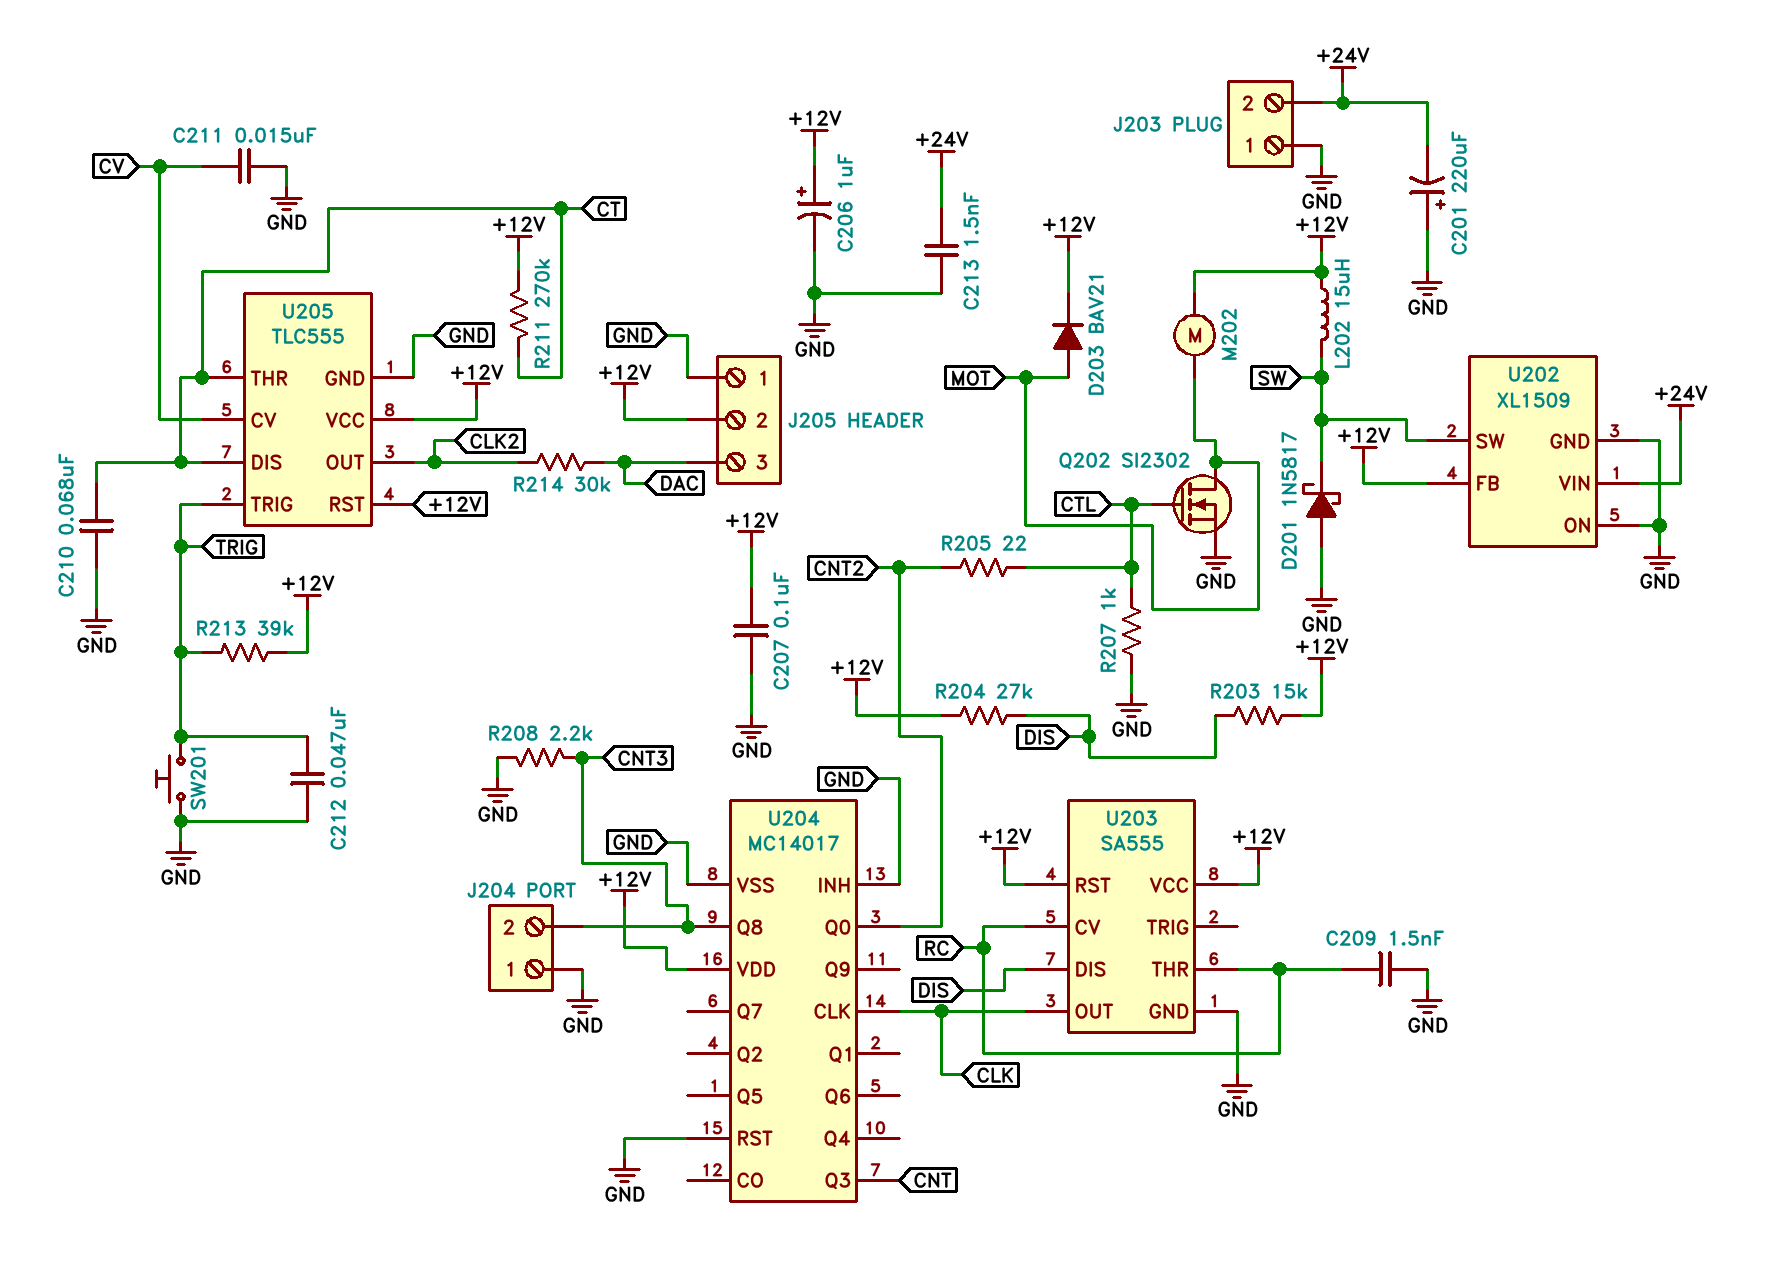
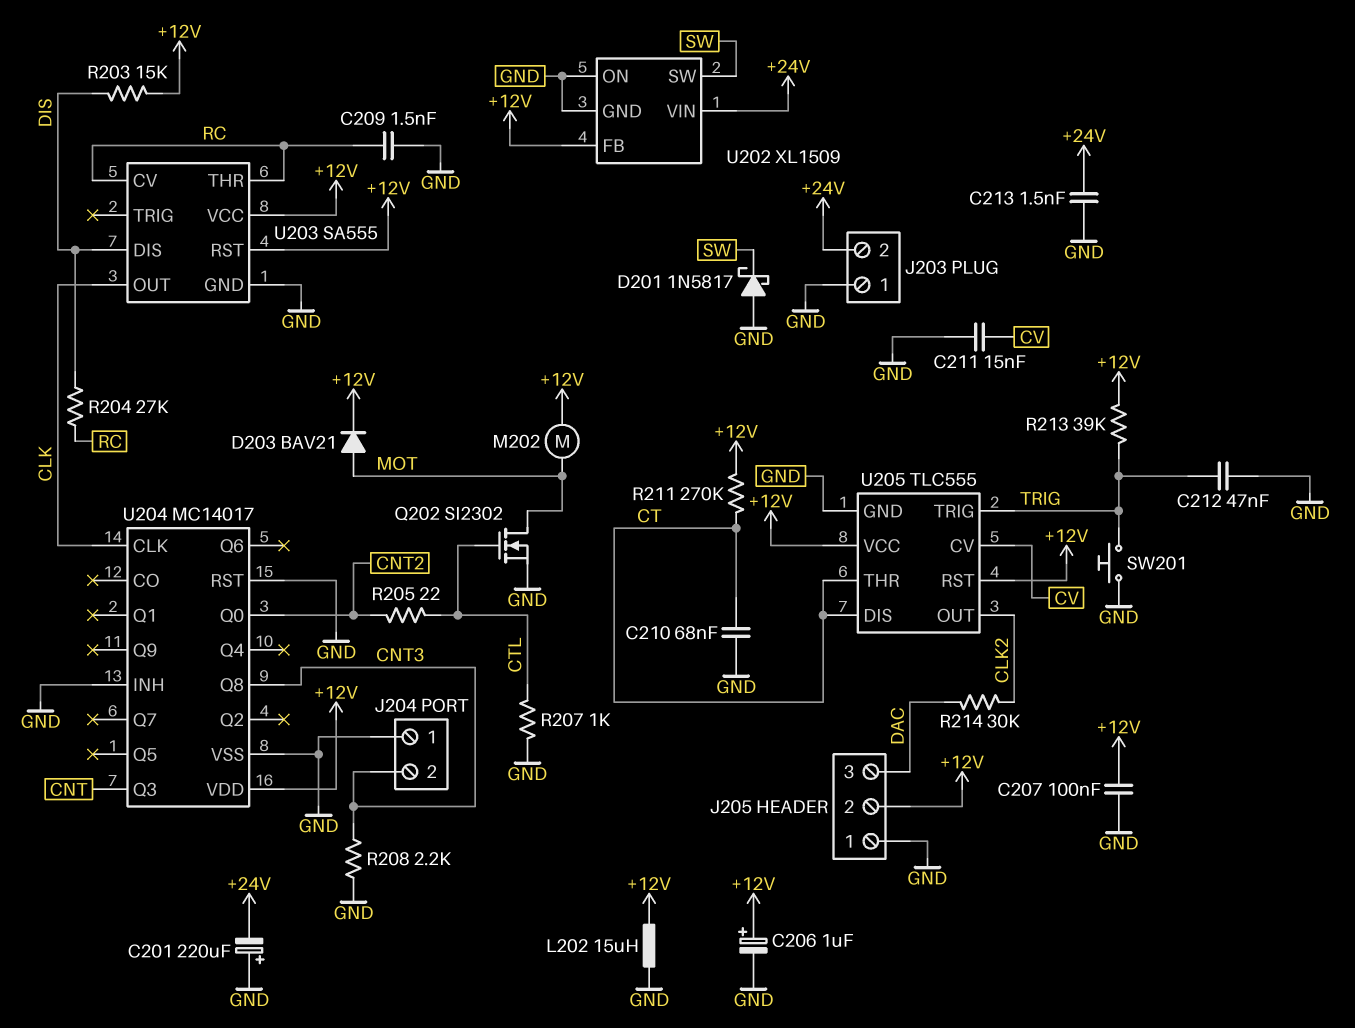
L202: 15uH (+12V, SW) -> 15uH (+12V, GND)
R204: 27k (+12V, DIS) -> 27k (DIS, RC)

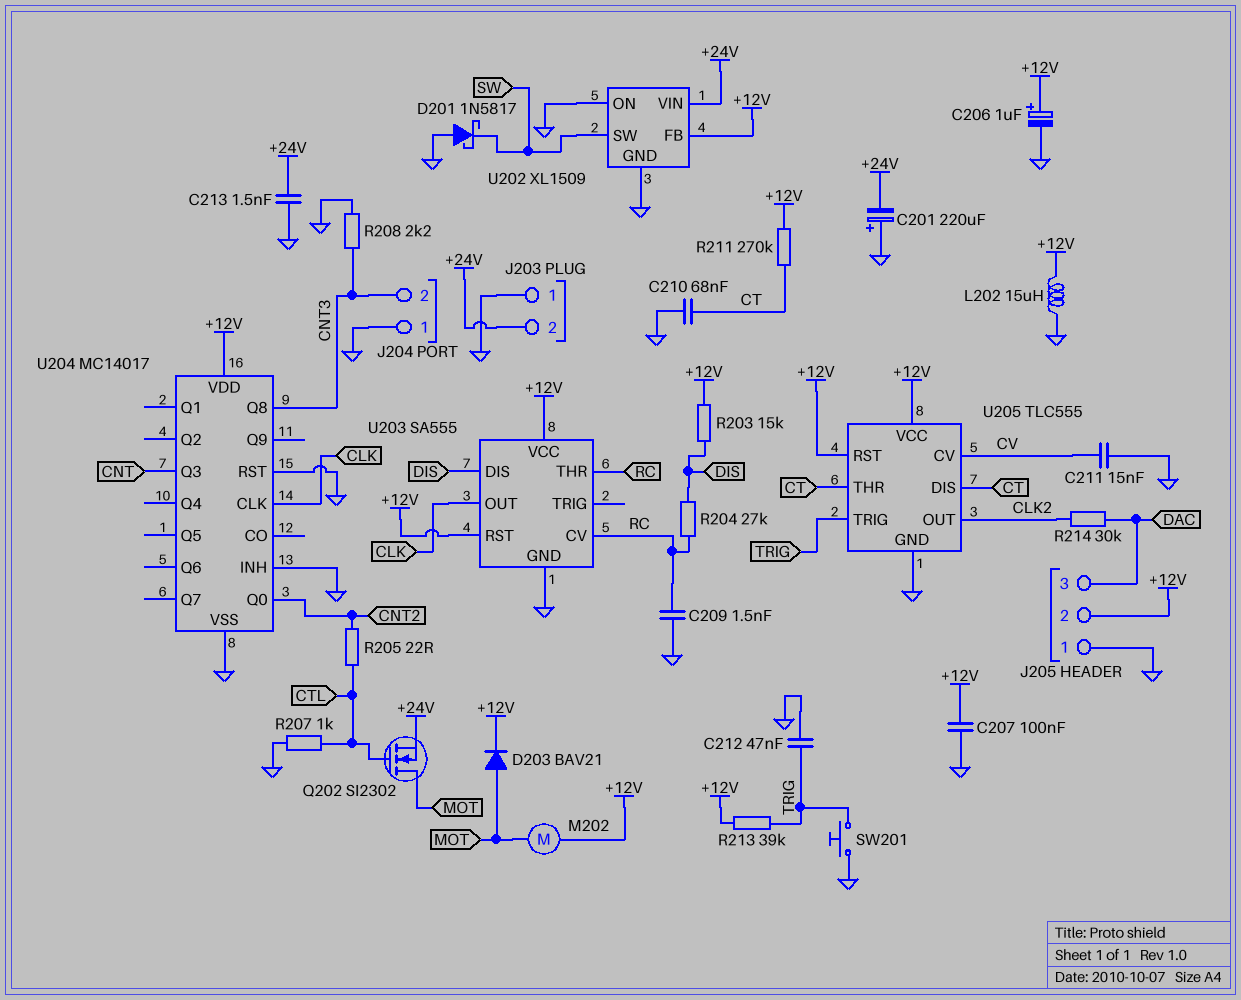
Q202: NMOS SI2302 (G CTL, D MOT, S GND) -> NMOS SI2302 (G CTL, D MOT, S +24V)

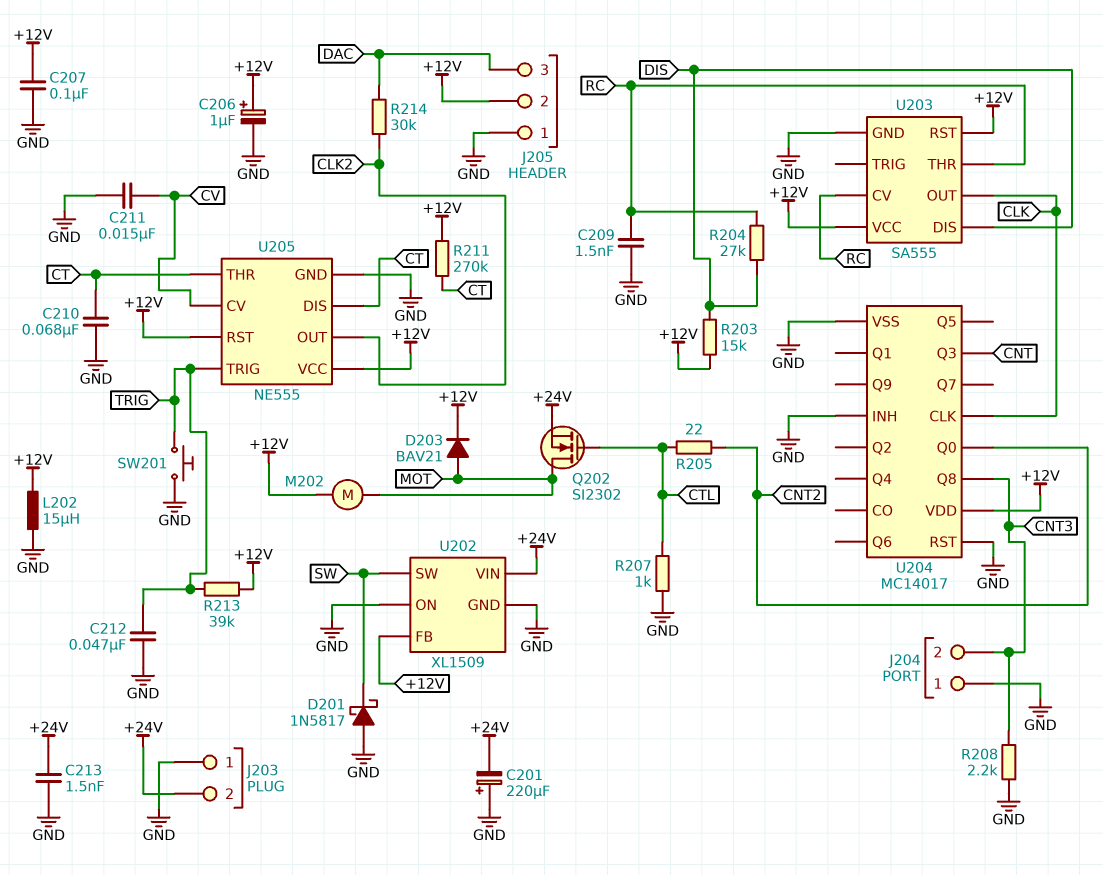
U205: TLC555 -> NE555

